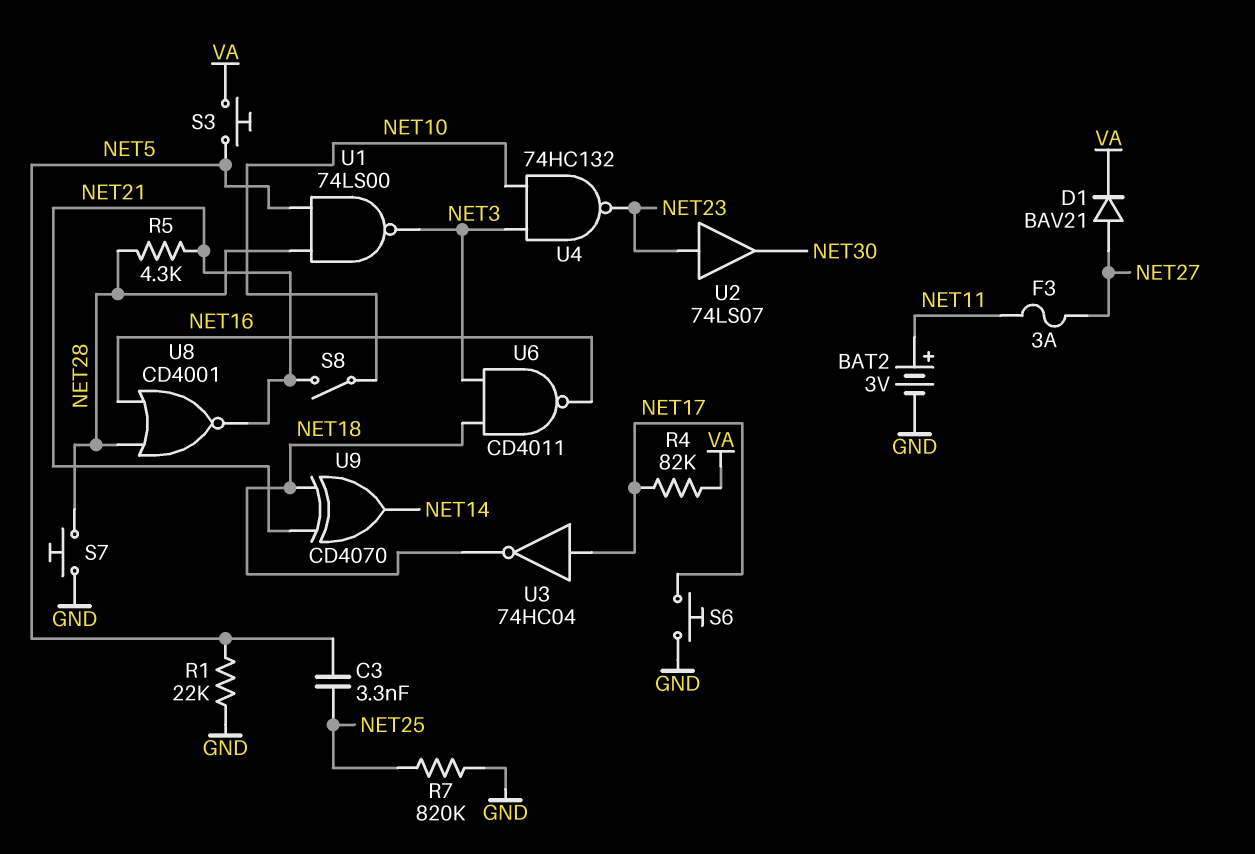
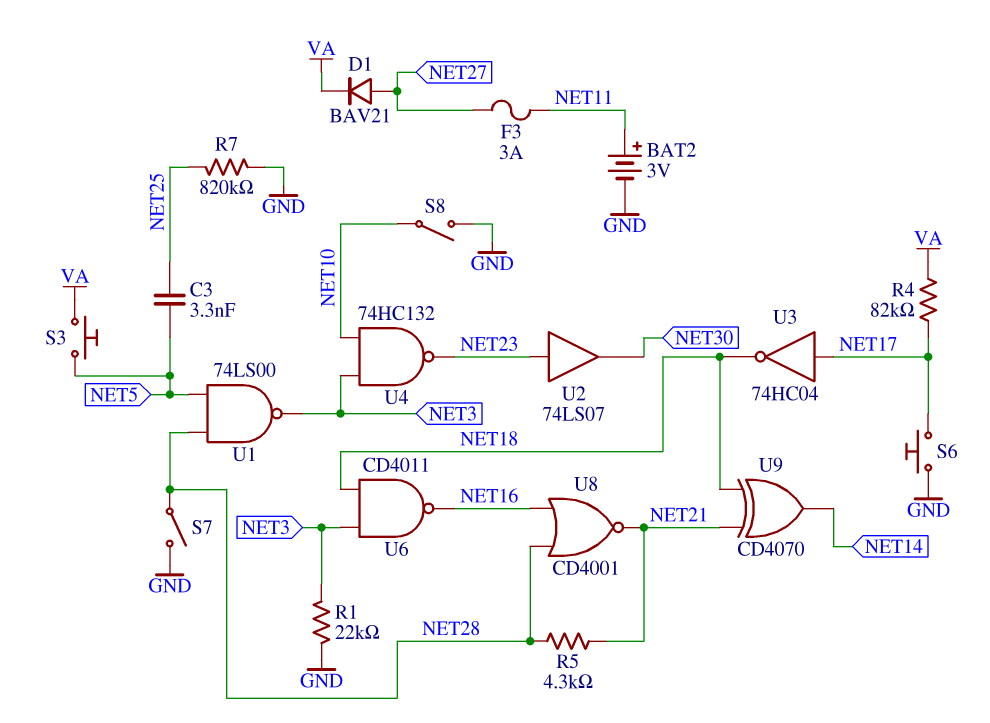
R1: 22k (GND, NET5) -> 22k (GND, NET3)
S7: button (GND, NET28) -> switch (GND, NET28)
S8: switch (NET10, NET21) -> switch (GND, NET10)

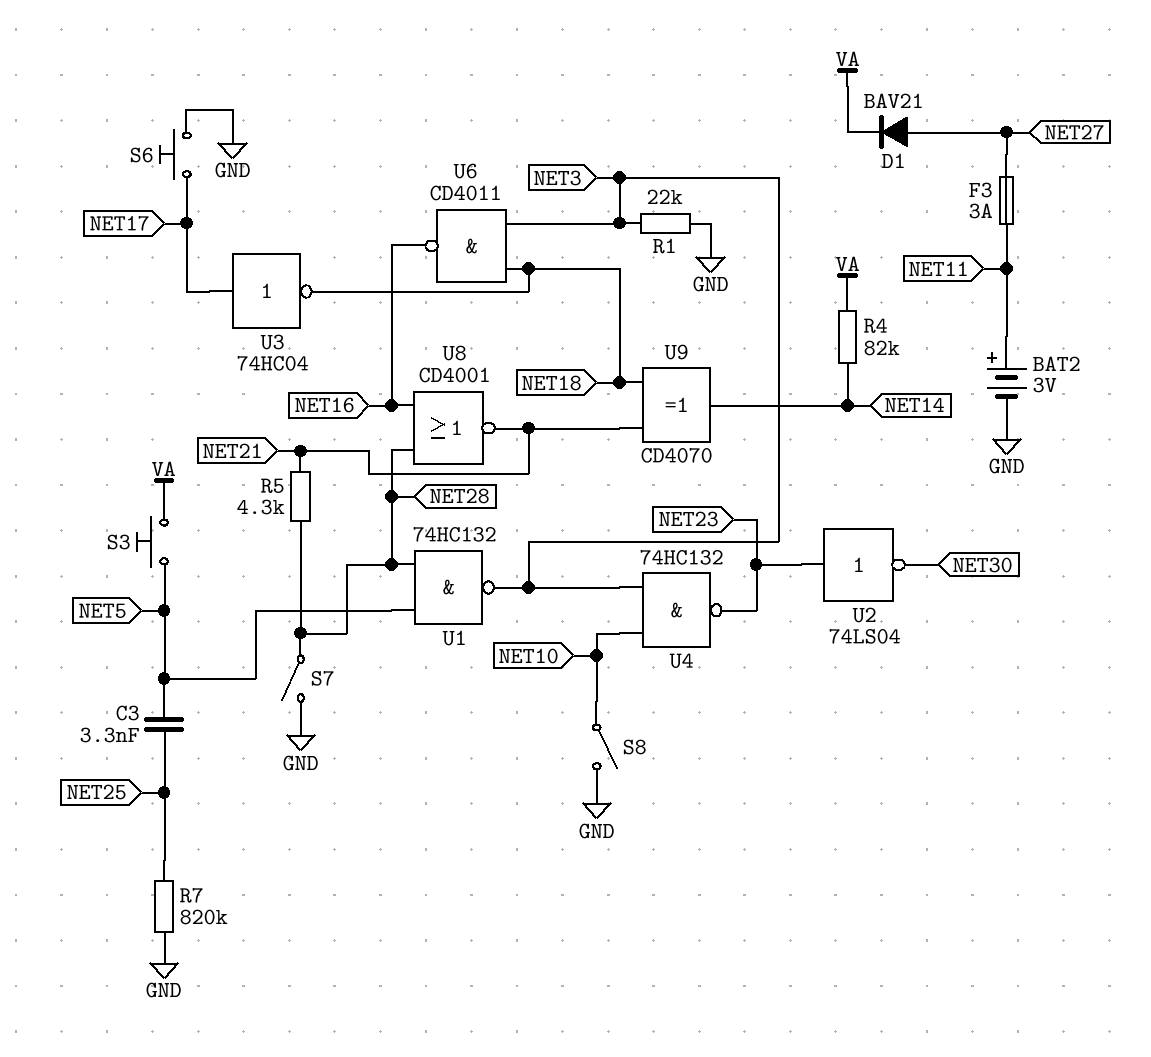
R4: 82k (NET17, VA) -> 82k (NET14, VA)
U1: NAND 74LS00 (in NET5, in NET28, out NET3) -> NAND 74HC132 (in NET5, in NET28, out NET3)
U2: buffer 74LS07 (in NET23, out NET30) -> NOT 74LS04 (in NET23, out NET30)

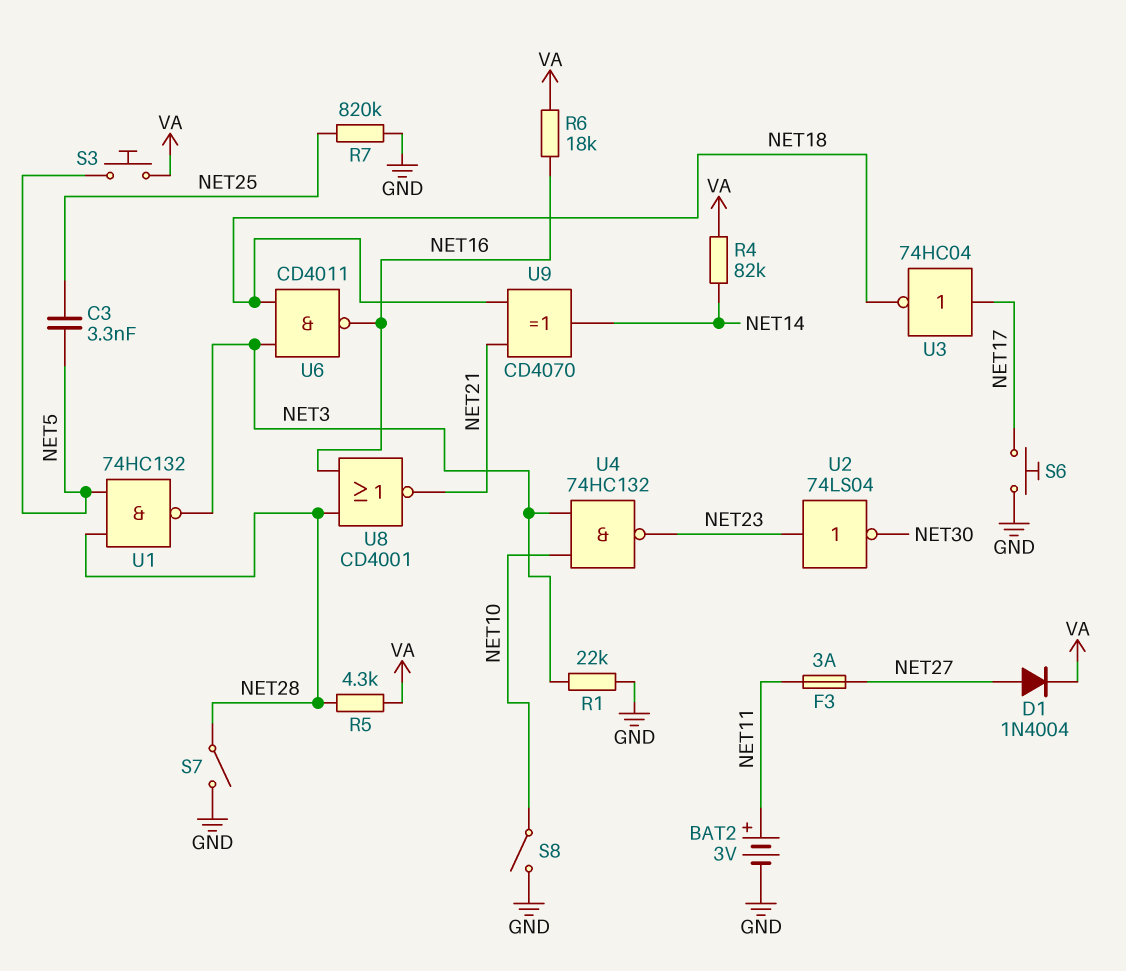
D1: diode BAV21 (A NET27, K VA) -> diode 1N4004 (A NET27, K VA)
R5: 4.3k (NET21, NET28) -> 4.3k (NET28, VA)
R6: none -> 18k (NET16, VA)

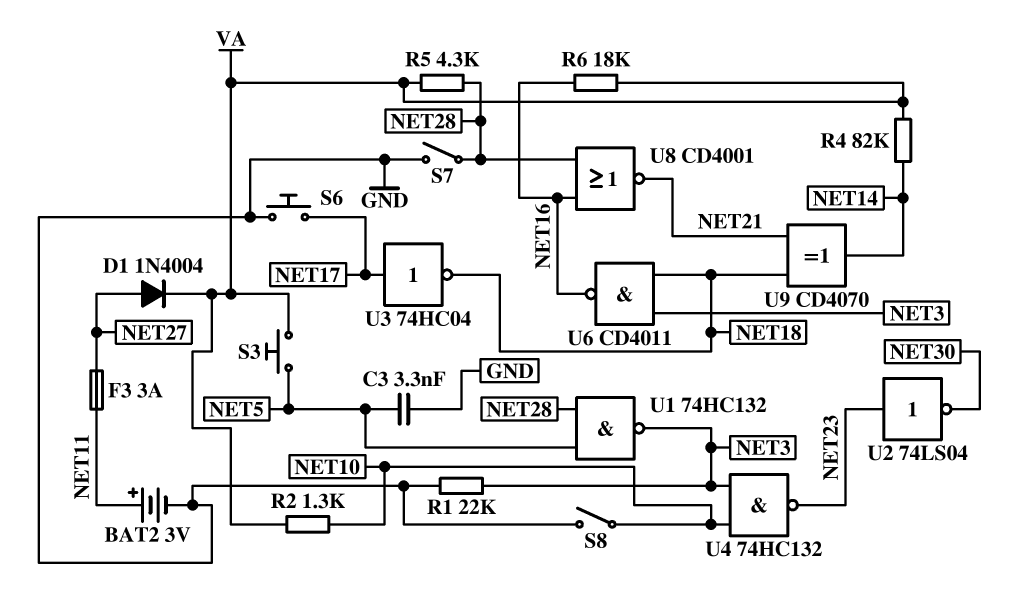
C3: 3.3nF (NET5, NET25) -> 3.3nF (GND, NET5)
R2: none -> 1.3k (NET10, VA)
R7: 820k (GND, NET25) -> none

